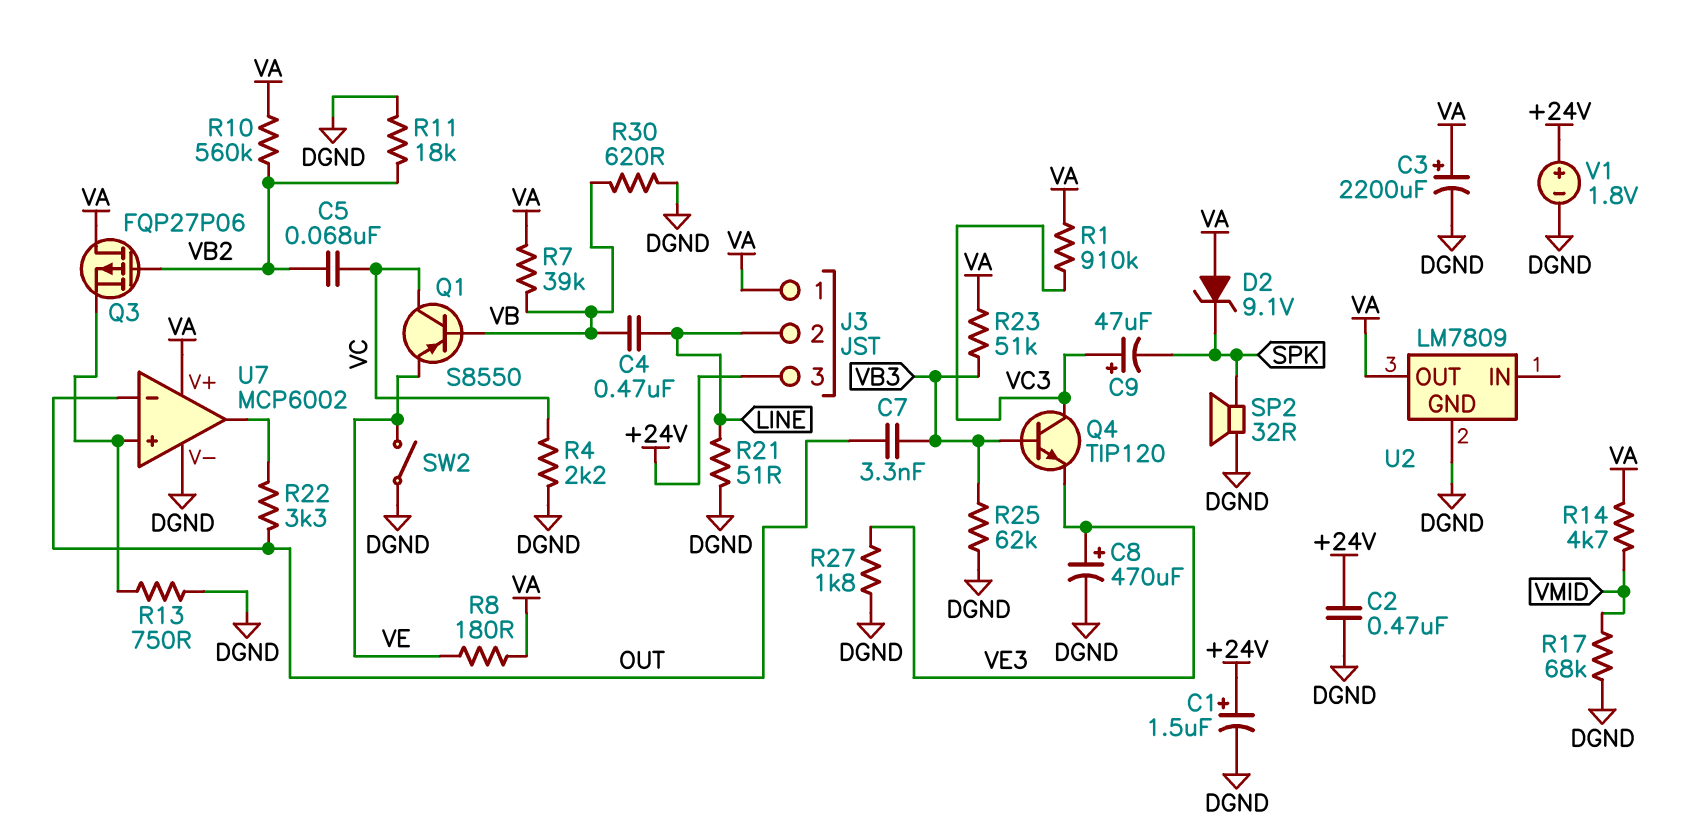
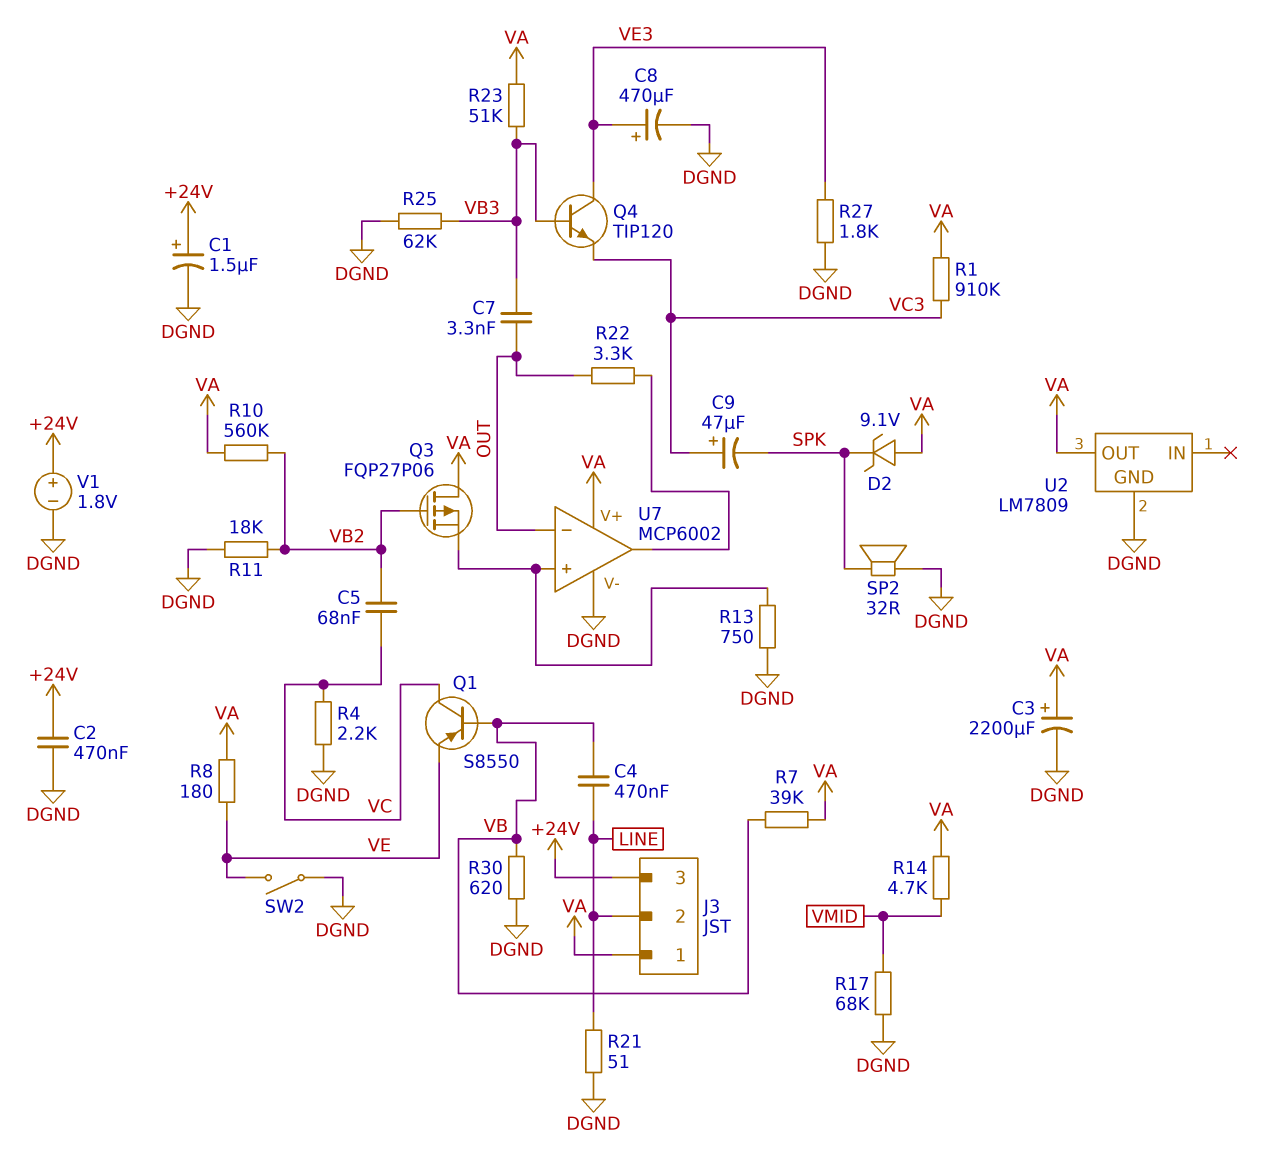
Q4: NPN TIP120 (B VB3, C VC3, E VE3) -> NPN TIP120 (B VB3, C VE3, E VC3)

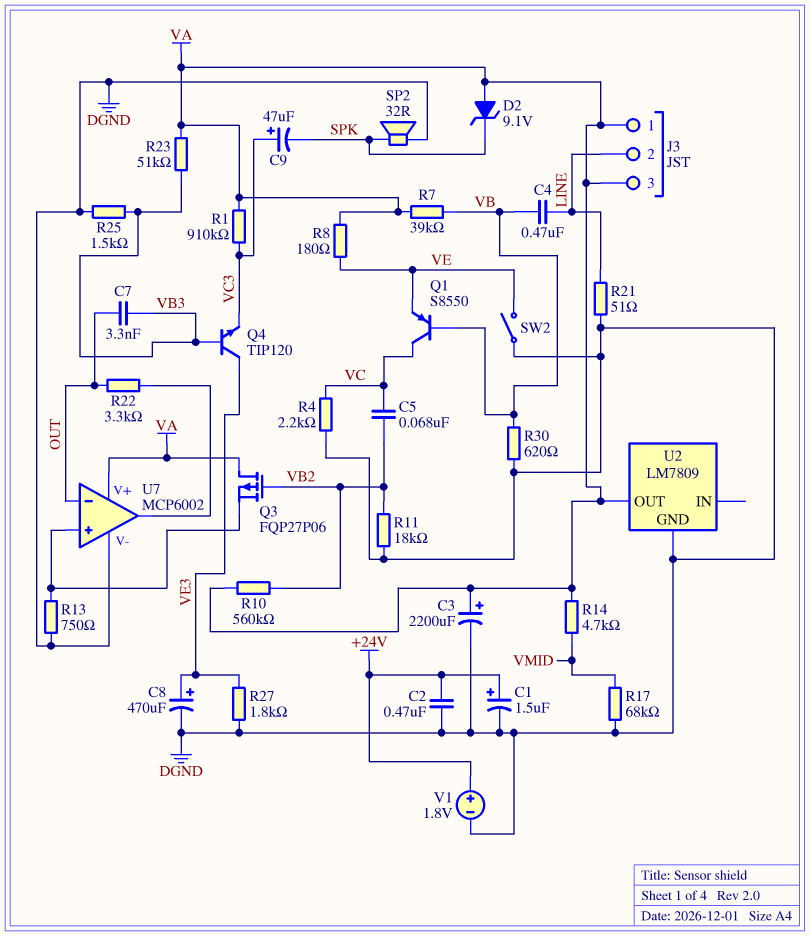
J3 pin 3: +24V -> VA
R25: 62k (DGND, VB3) -> 1.5k (DGND, VB3)

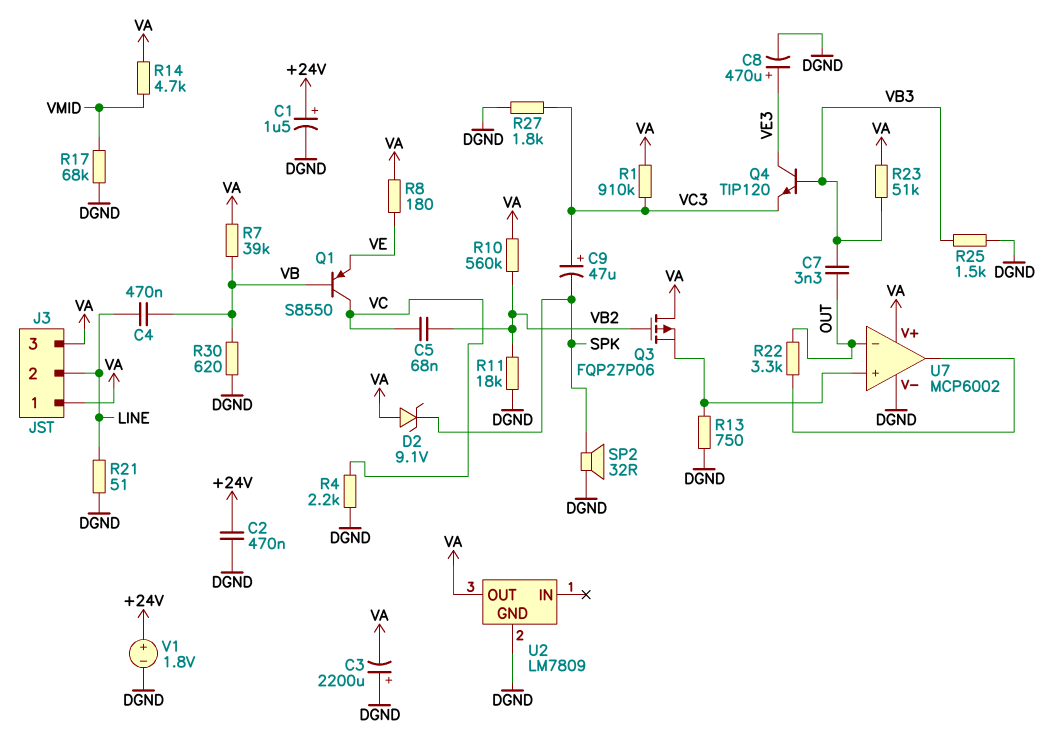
C3: 2200uF (plus VA, minus DGND) -> 2200uF (plus DGND, minus VA)
R27: 1.8k (DGND, VE3) -> 1.8k (DGND, VC3)
SW2: switch (DGND, VE) -> none

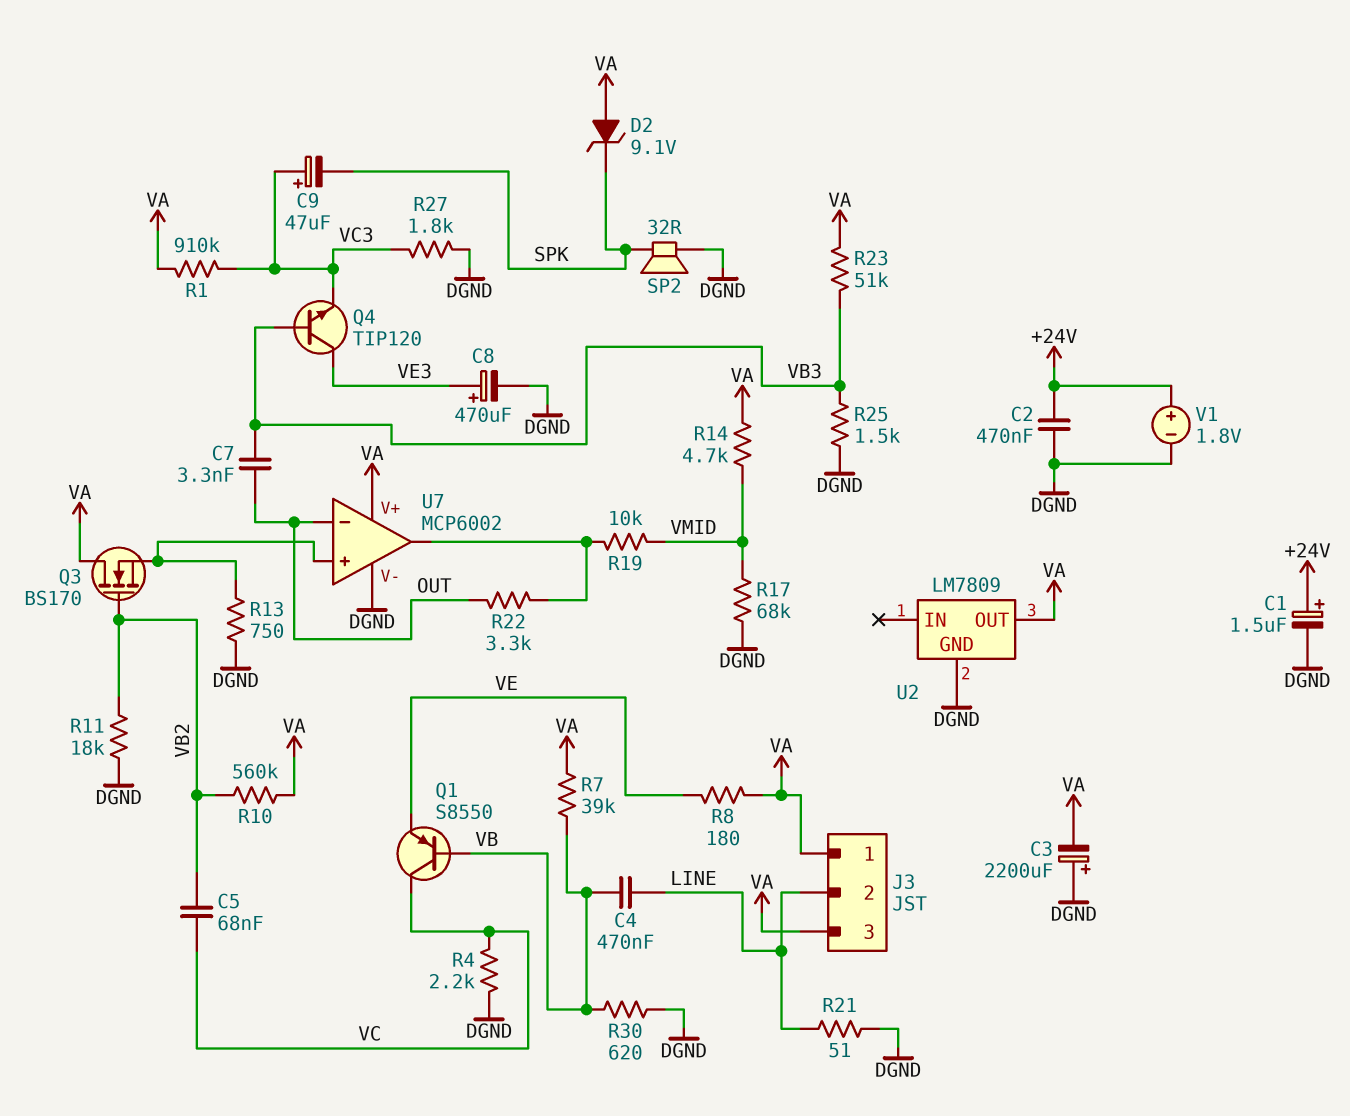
Q3: PMOS FQP27P06 (G VB2, D VA, S U7/in+) -> NMOS BS170 (G VB2, D VA, S U7/in+)
R19: none -> 10k (U7/out, VMID)

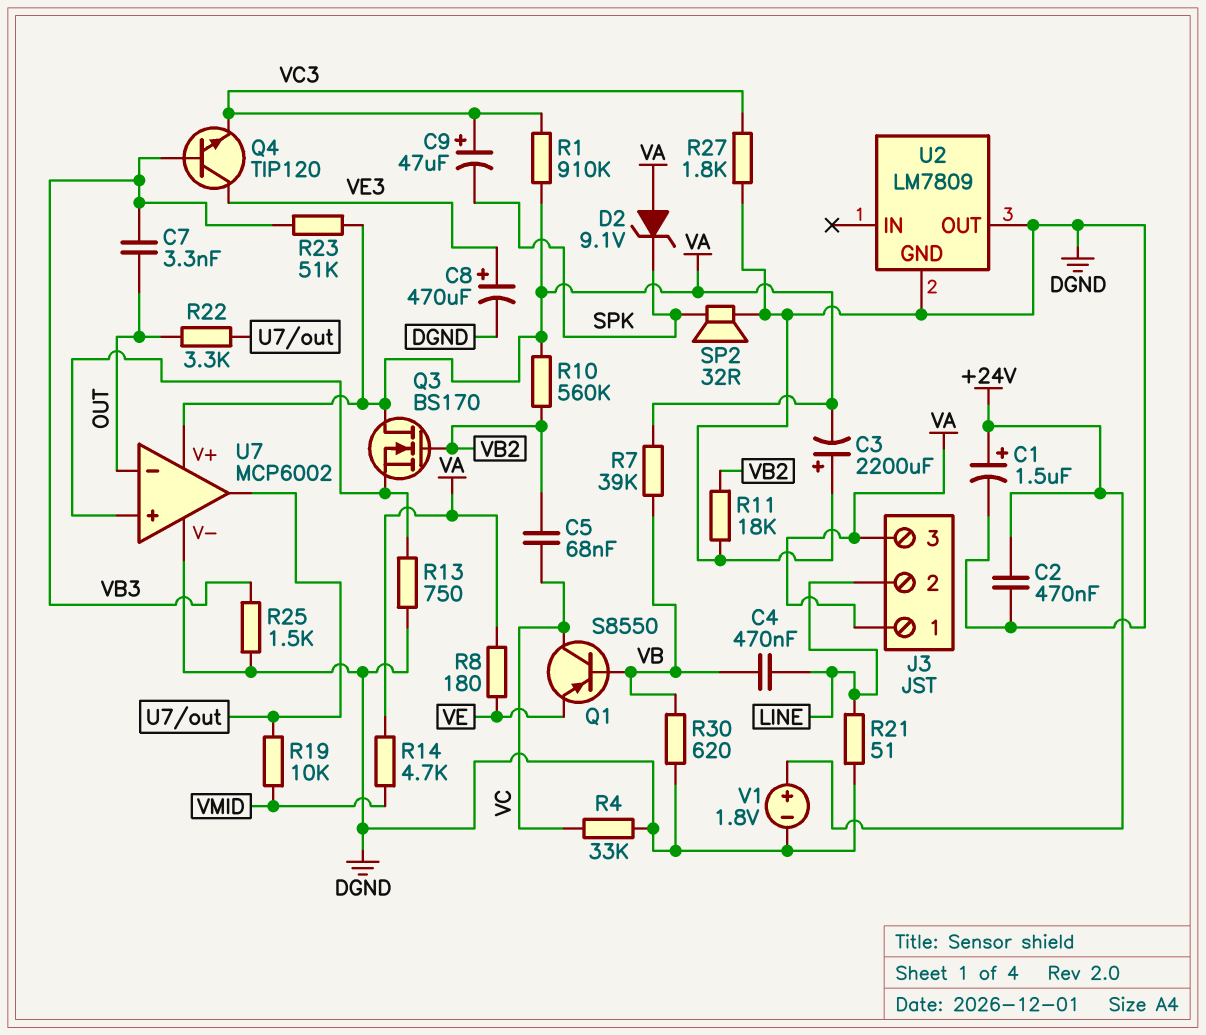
R4: 2.2k (DGND, VC) -> 33k (DGND, VC)
R17: 68k (DGND, VMID) -> none
U2 pin OUT: VA -> DGND

